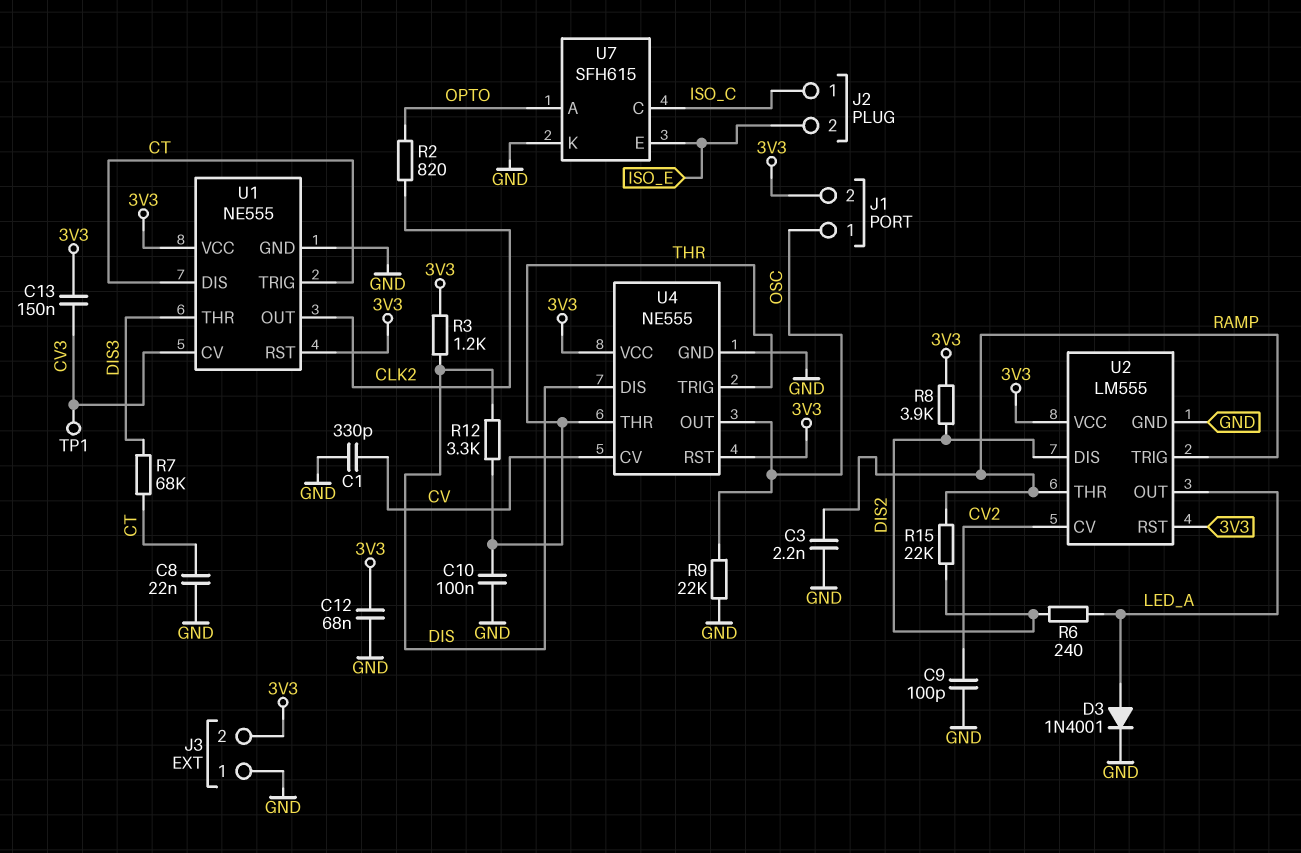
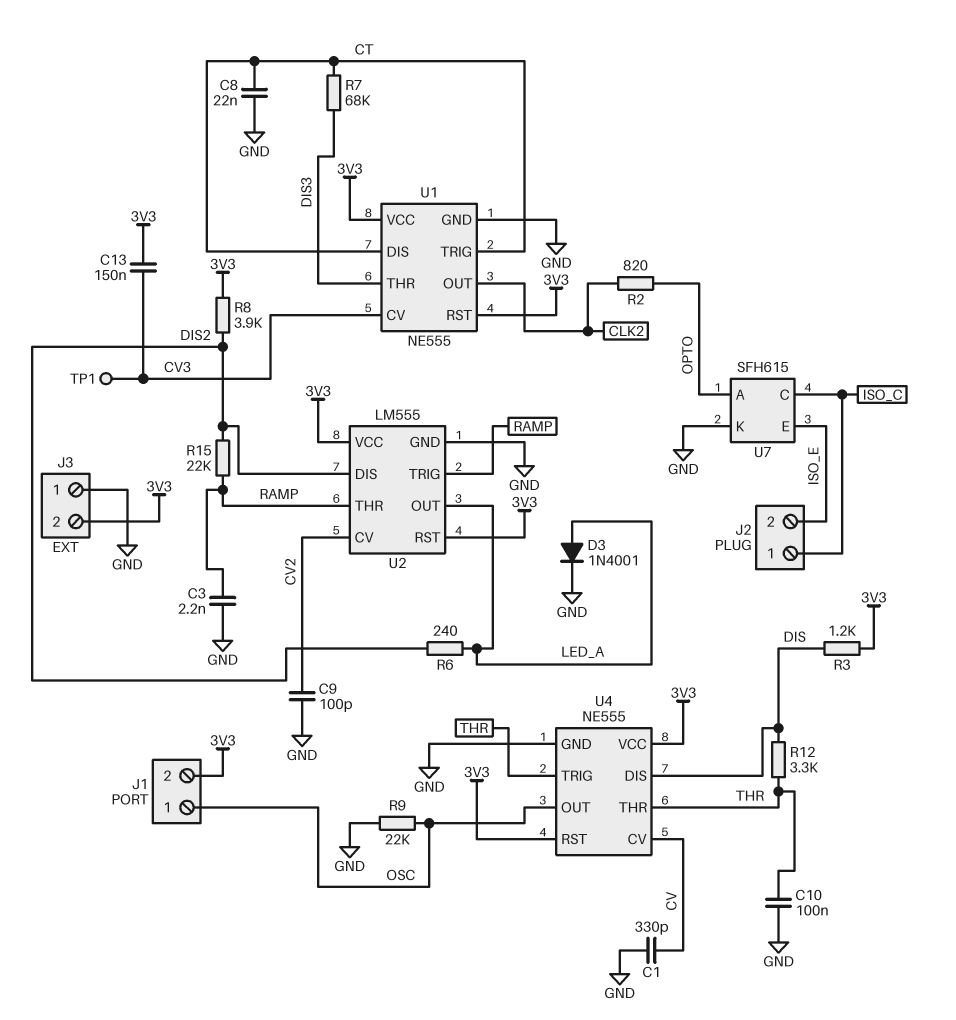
C12: 68nF (3V3, GND) -> none

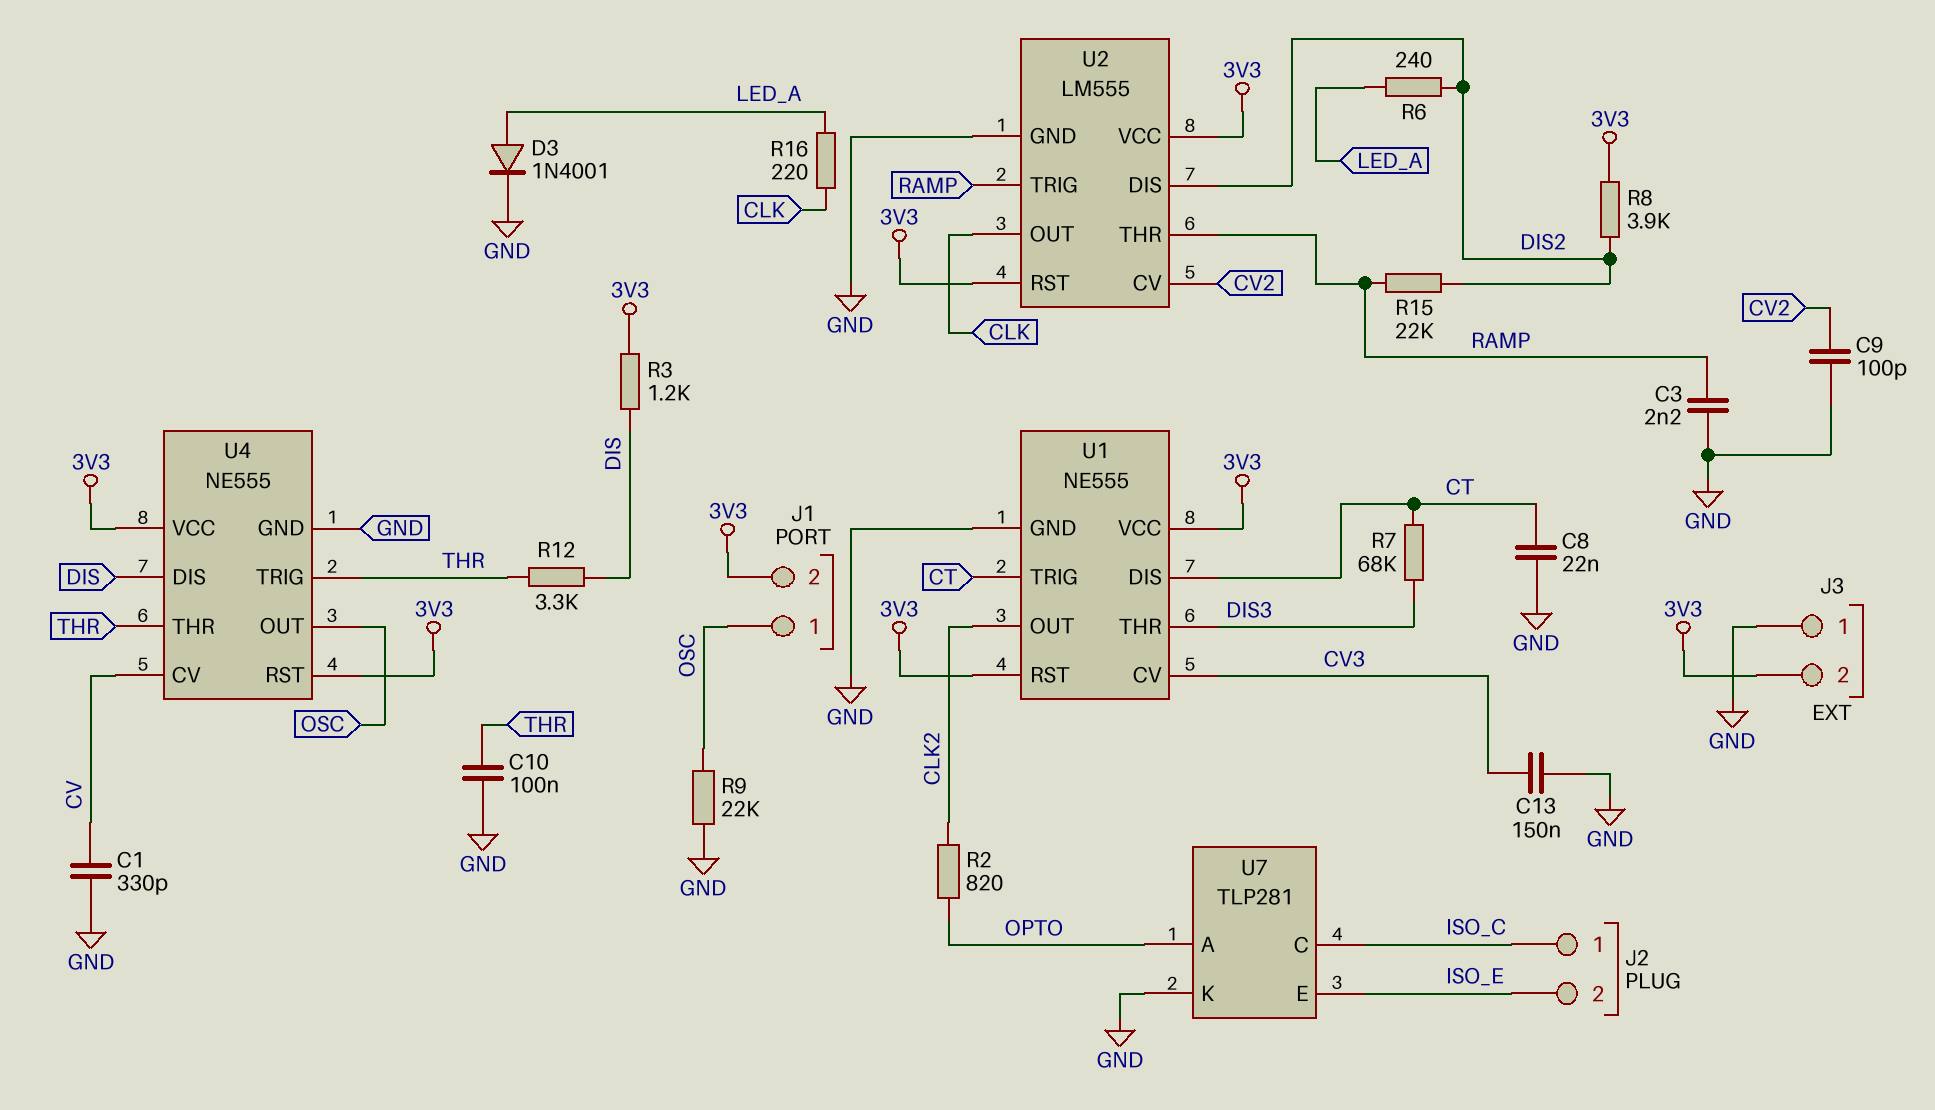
C13: 150nF (3V3, CV3) -> 150nF (CV3, GND)
R16: none -> 220 (CLK, LED_A)
TP1: test point (CV3) -> none
U2 pin OUT: LED_A -> CLK
U7: SFH615 -> TLP281

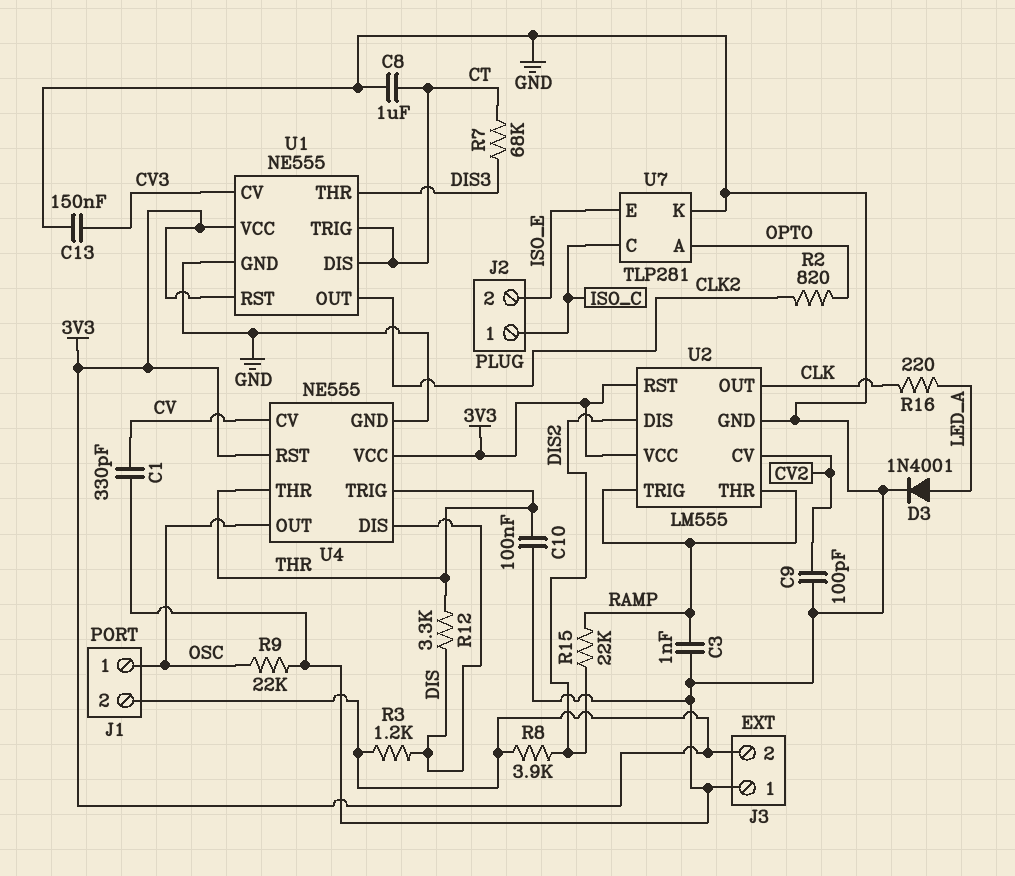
C3: 2.2nF (GND, RAMP) -> 1nF (GND, RAMP)
C8: 22nF (CT, GND) -> 1uF (CT, GND)
R6: 240 (DIS2, LED_A) -> none

